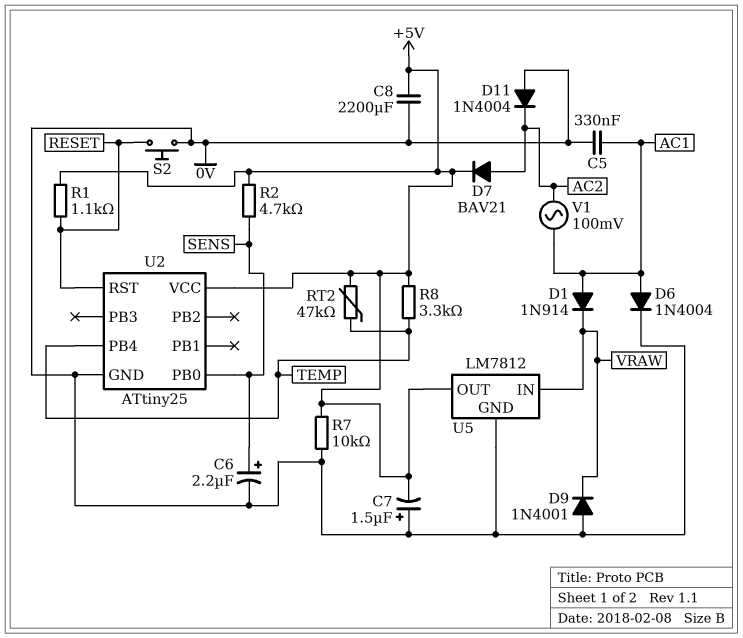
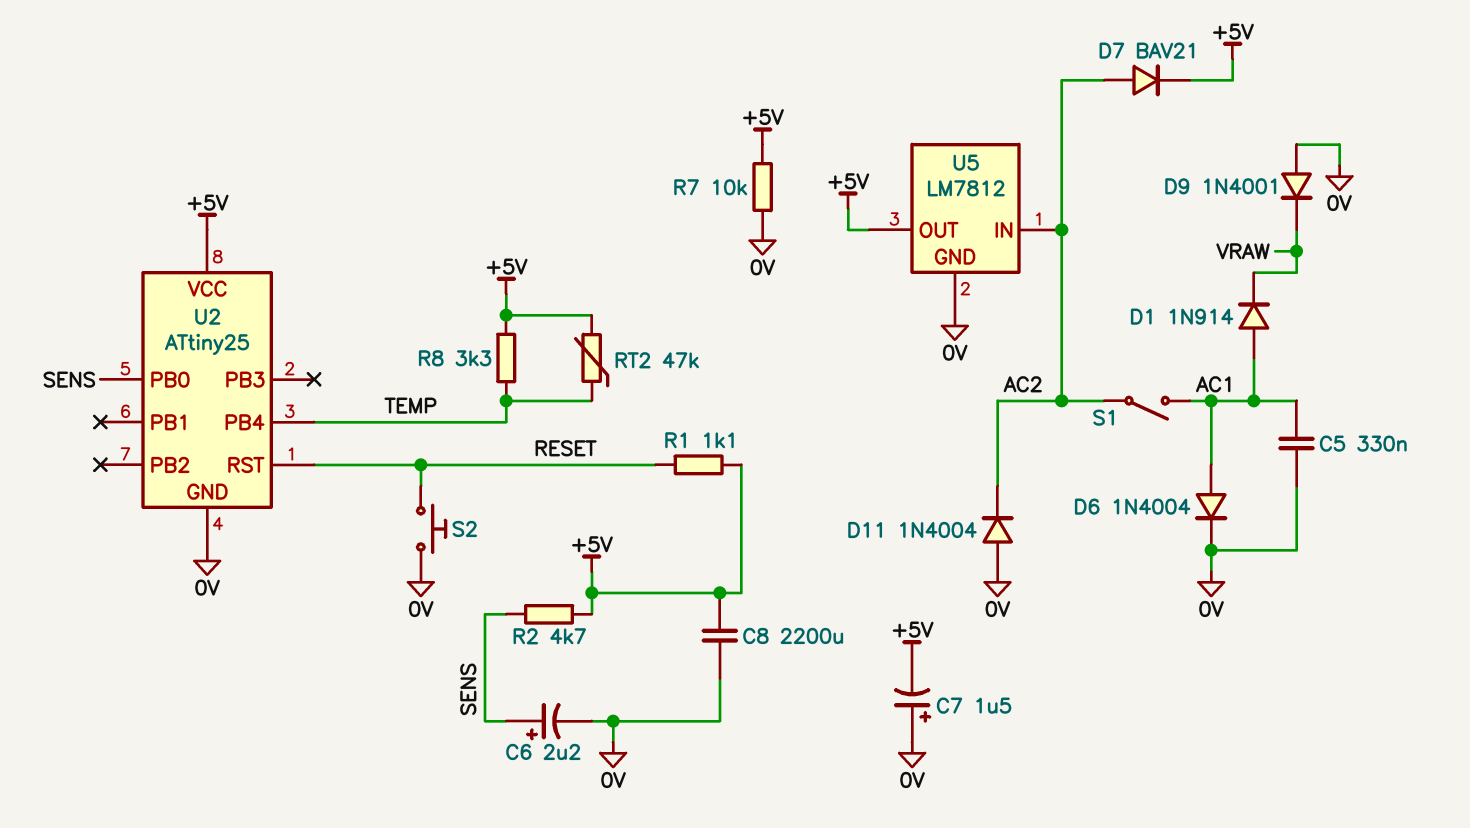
S1: none -> switch (AC1, AC2)
U5 pin IN: VRAW -> AC2
V1: AC 100mV (AC1, AC2) -> none

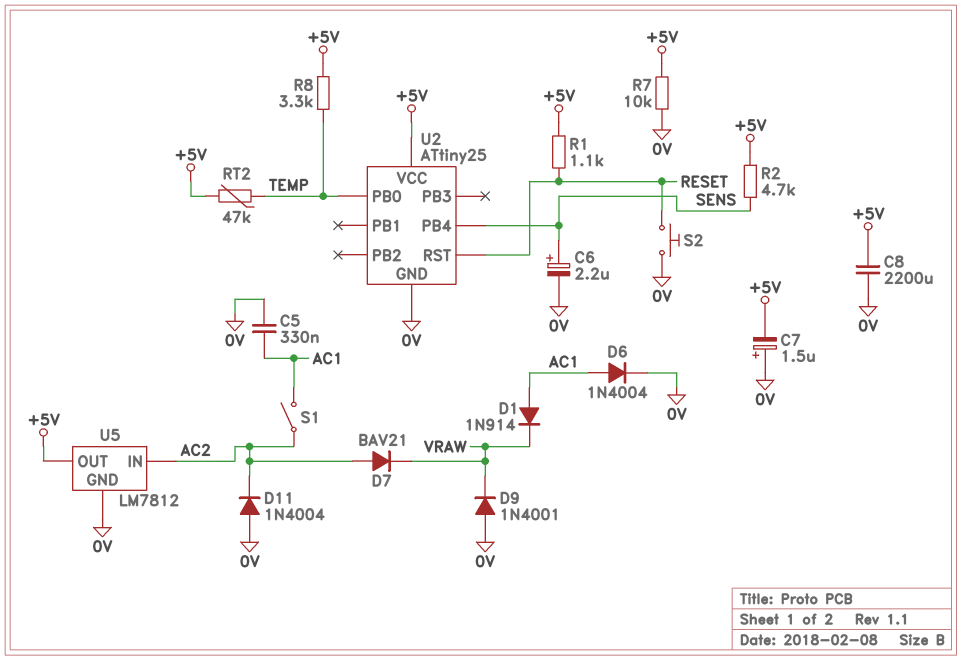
D7: diode BAV21 (A AC2, K +5V) -> diode BAV21 (A AC2, K VRAW)
U2 pin PB0: SENS -> TEMP
U2 pin PB4: TEMP -> SENS

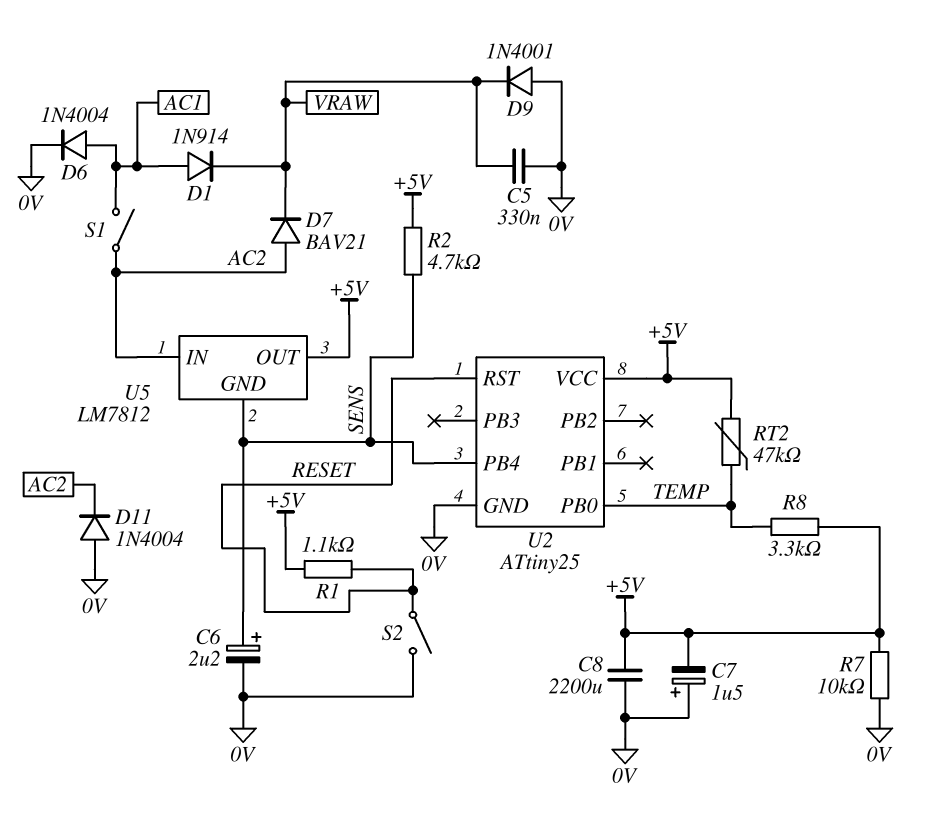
C5: 330nF (0V, AC1) -> 330nF (0V, VRAW)
S2: button (0V, RESET) -> switch (0V, RESET)
U5 pin GND: 0V -> SENS

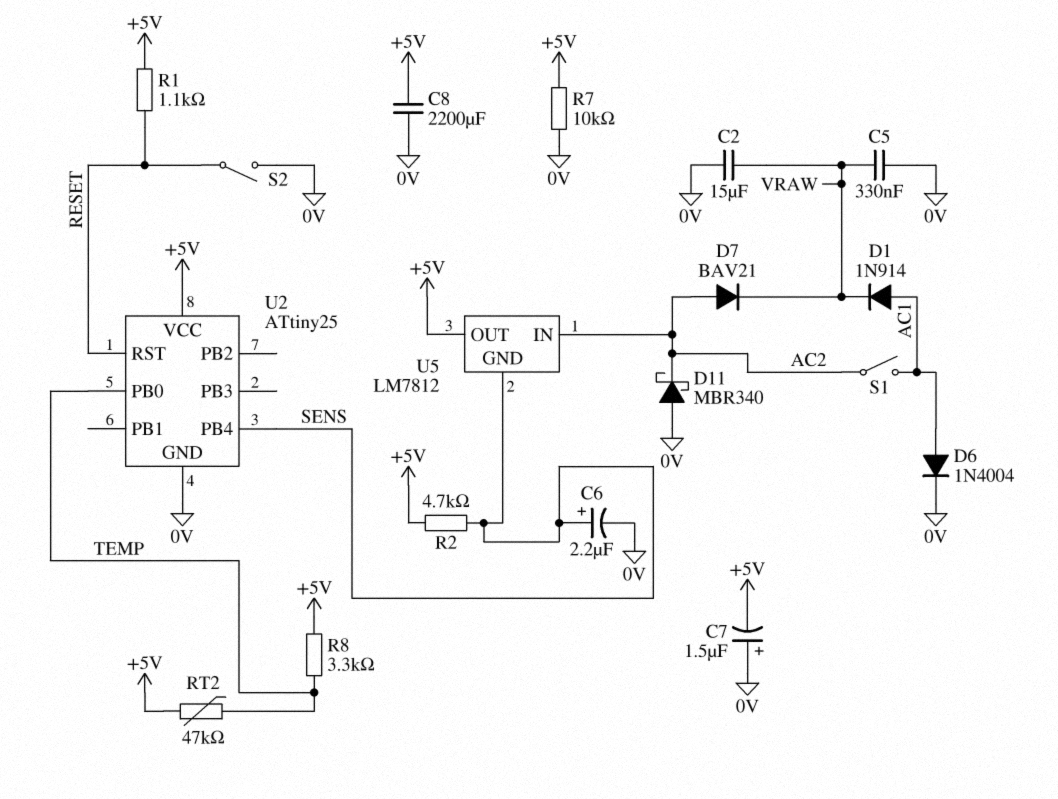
C2: none -> 15uF (0V, VRAW)
D9: diode 1N4001 (A 0V, K VRAW) -> none
D11: diode 1N4004 (A 0V, K AC2) -> schottky MBR340 (A 0V, K AC2)

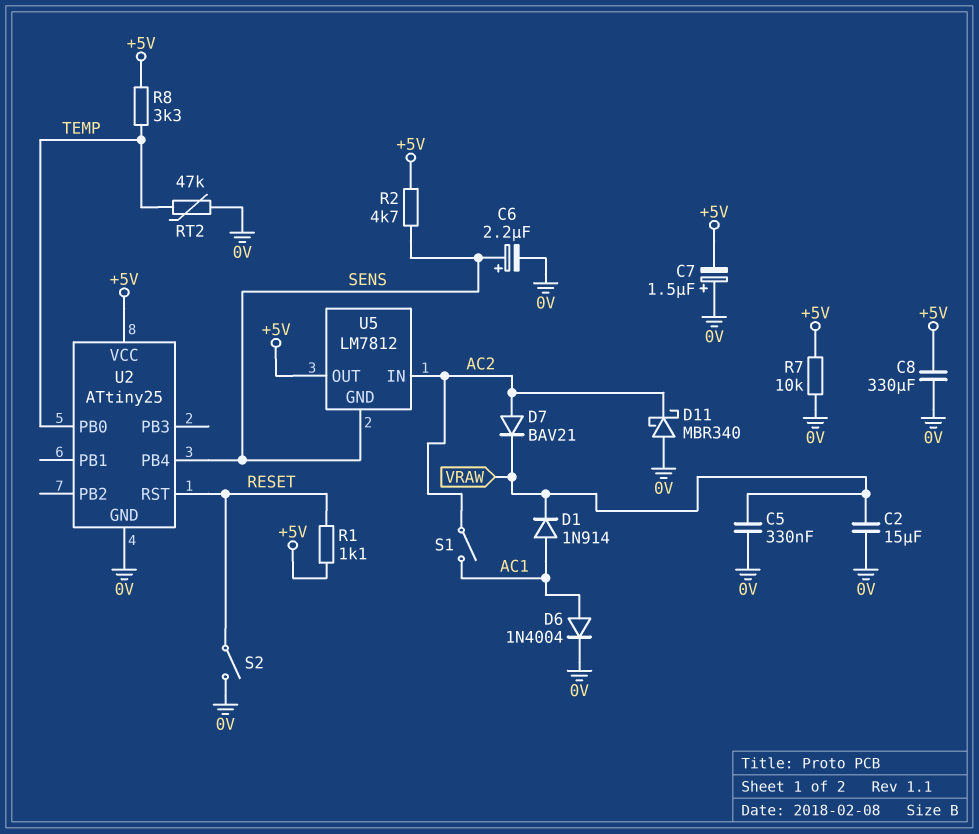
C8: 2200uF (+5V, 0V) -> 330uF (+5V, 0V)
RT2: 47k (+5V, TEMP) -> 47k (0V, TEMP)

